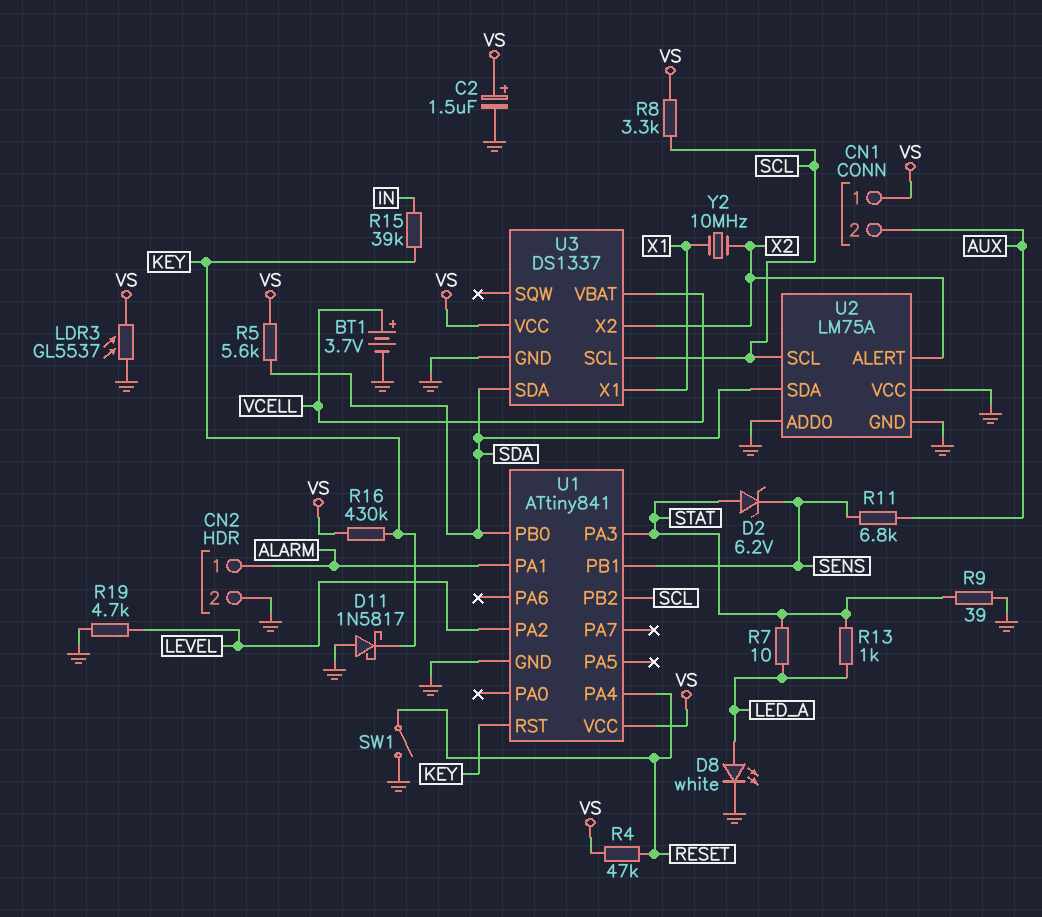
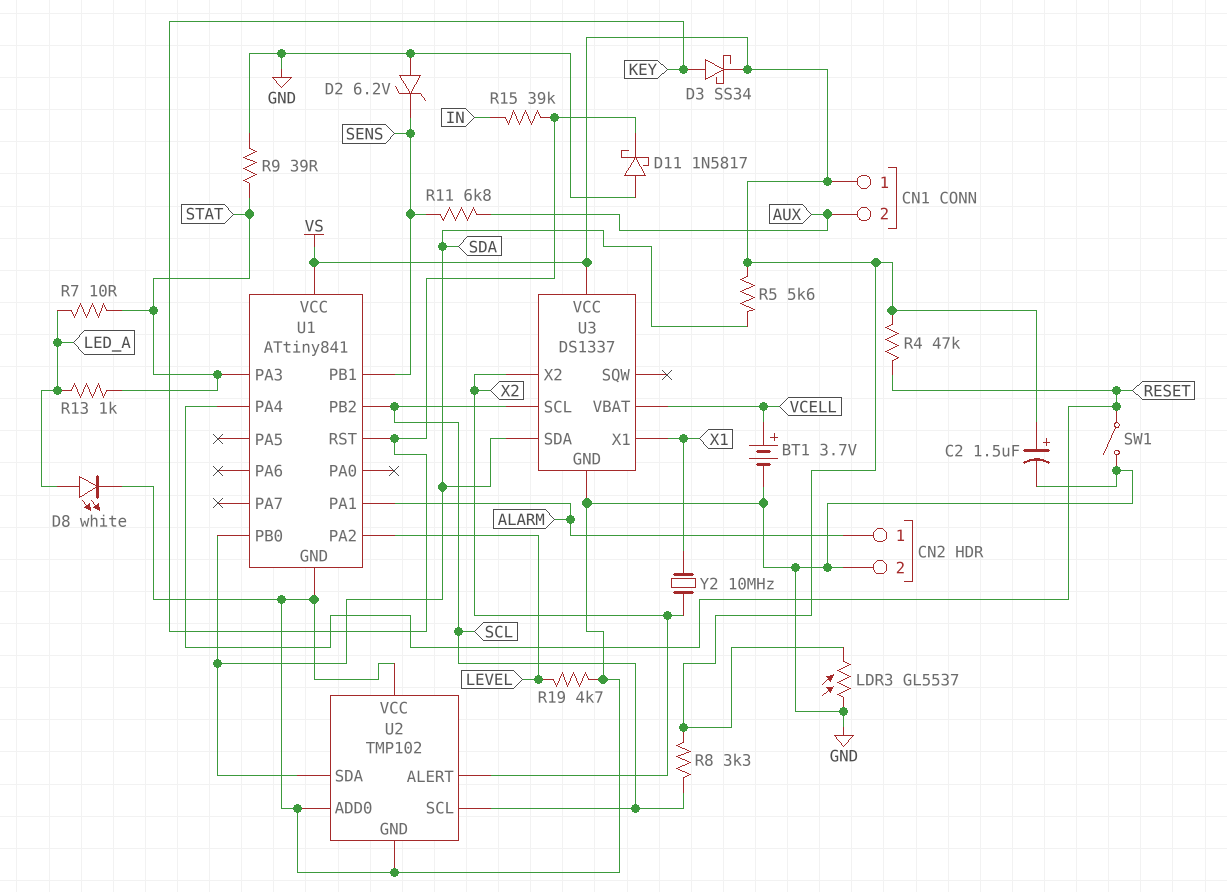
D2: zener 6.2V (A STAT, K SENS) -> zener 6.2V (A GND, K SENS)
D3: none -> schottky SS34 (A KEY, K VS)
R16: 430k (KEY, VS) -> none
U2: LM75A -> TMP102

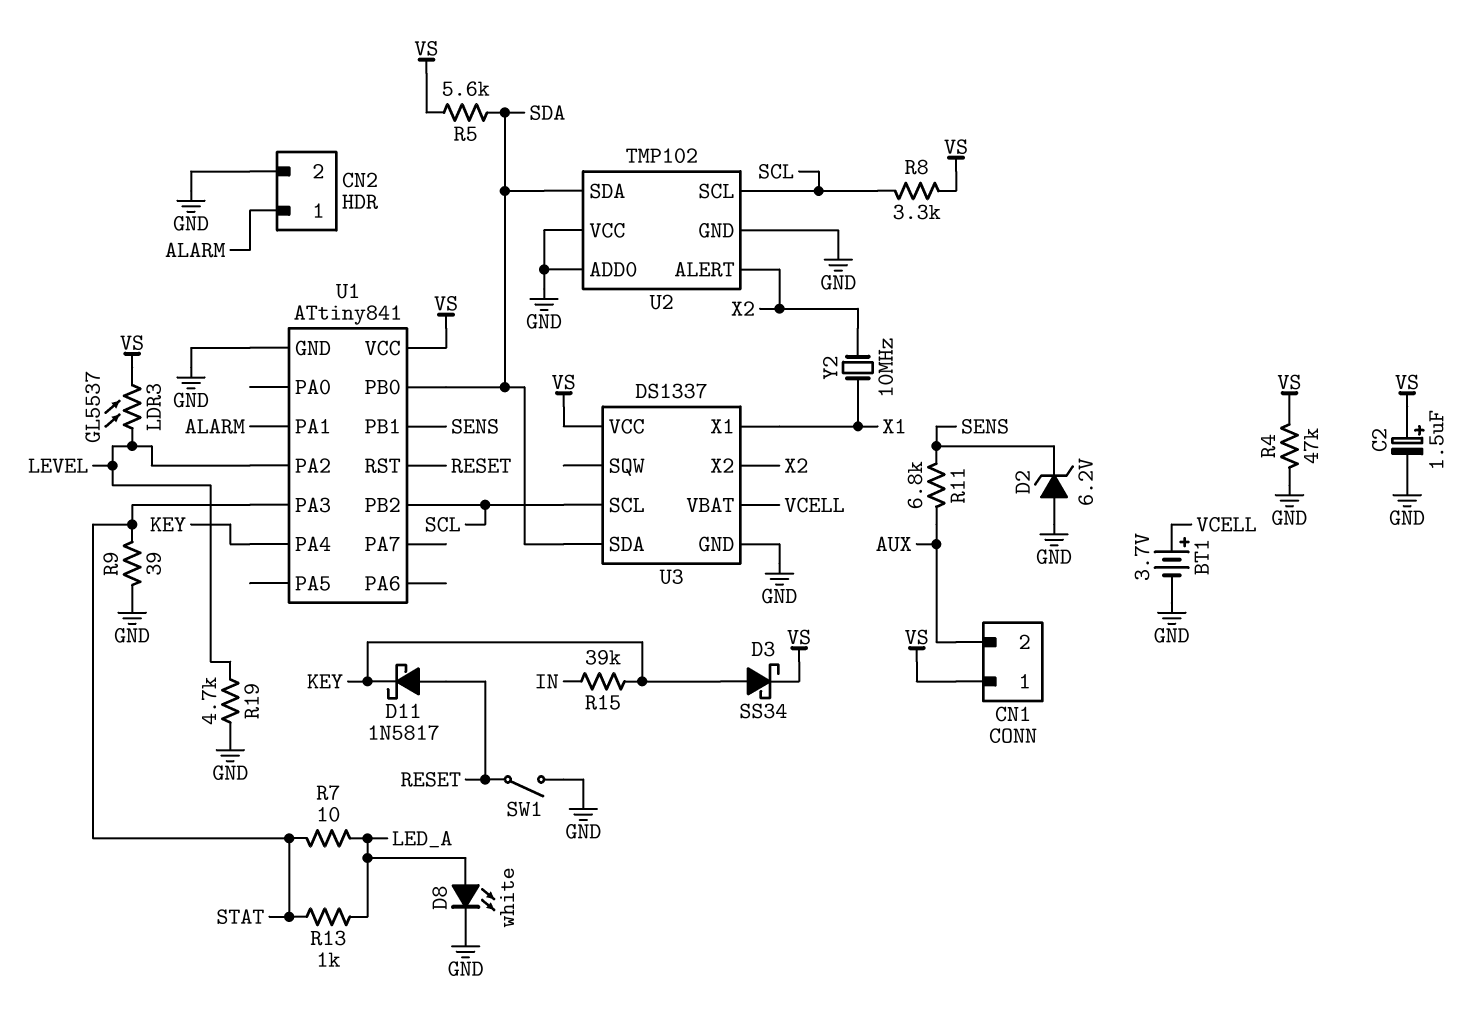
D11: schottky 1N5817 (A GND, K KEY) -> schottky 1N5817 (A RESET, K KEY)
LDR3: GL5537 (GND, VS) -> GL5537 (LEVEL, VS)
R4: 47k (RESET, VS) -> 47k (GND, VS)
U1 pin PA4: RESET -> KEY
U1 pin RST: KEY -> RESET

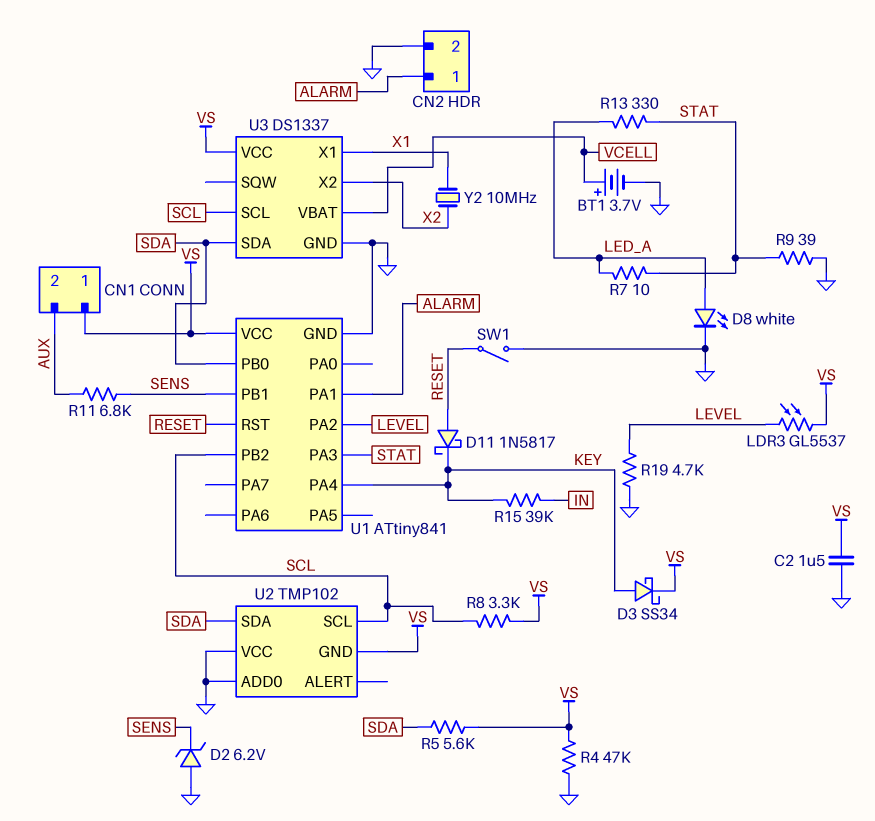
C2: 1.5uF (plus VS, minus GND) -> 1.5uF (GND, VS)
R13: 1k (LED_A, STAT) -> 330 (LED_A, STAT)
U2 pin ALERT: X2 -> none
U2 pin GND: GND -> VS

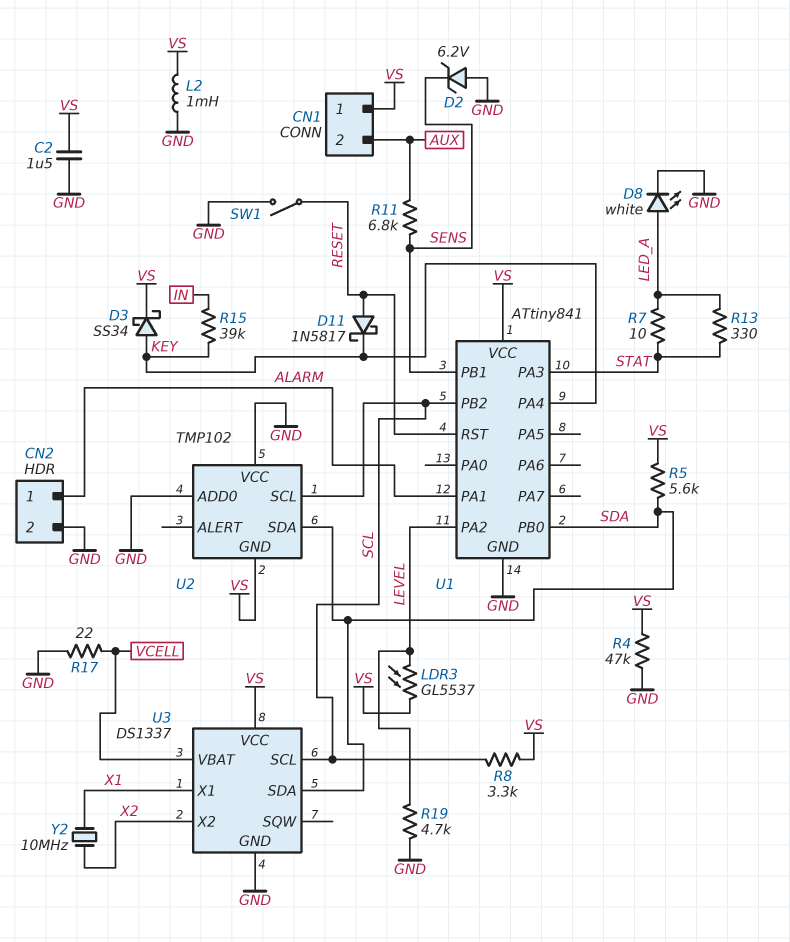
BT1: 3.7V (plus VCELL, minus GND) -> none
L2: none -> 1mH (GND, VS)
R9: 39 (GND, STAT) -> none
R17: none -> 22 (GND, VCELL)

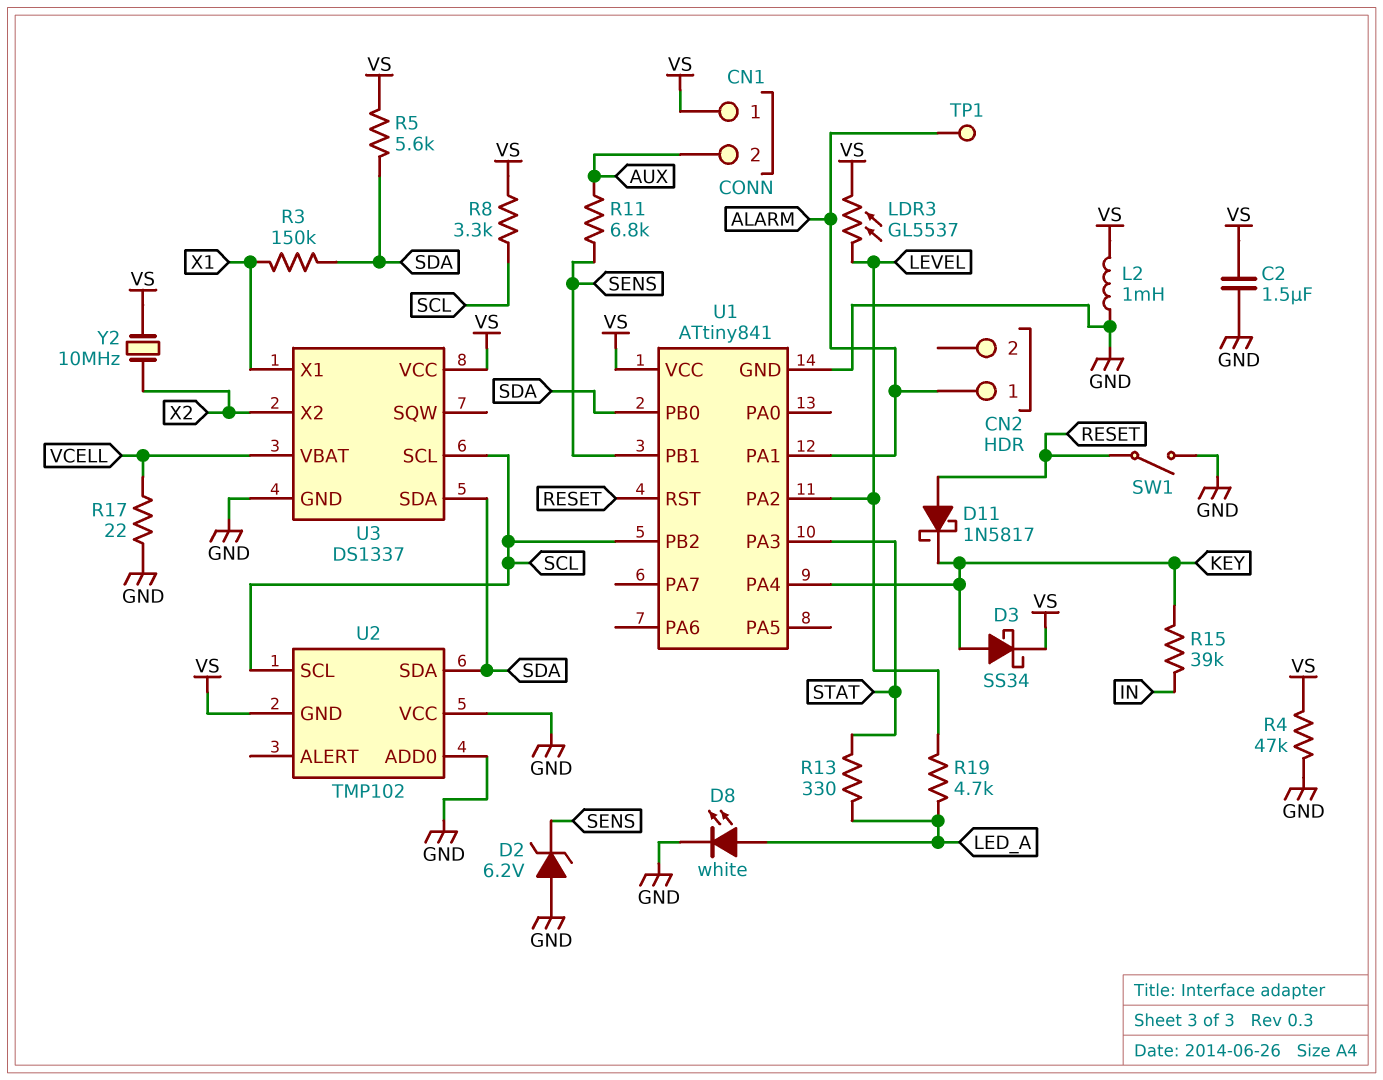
CN2 pin 2: GND -> none
R3: none -> 150k (SDA, X1)
R7: 10 (LED_A, STAT) -> none
R19: 4.7k (GND, LEVEL) -> 4.7k (LED_A, LEVEL)
TP1: none -> test point (ALARM)
Y2: 10MHz (X1, X2) -> 10MHz (VS, X2)

